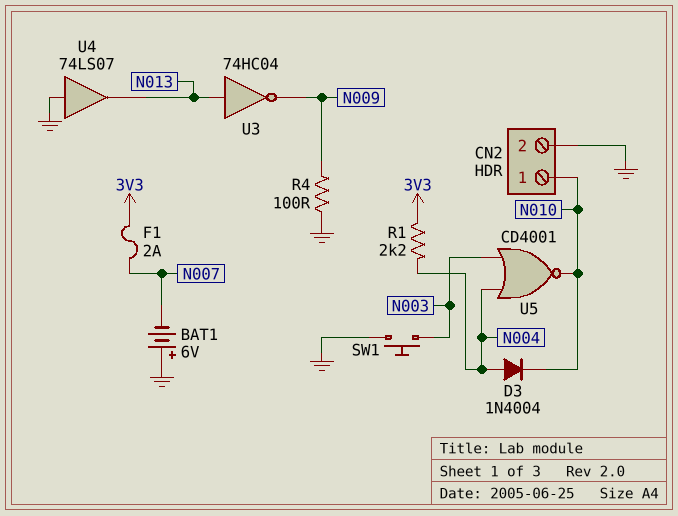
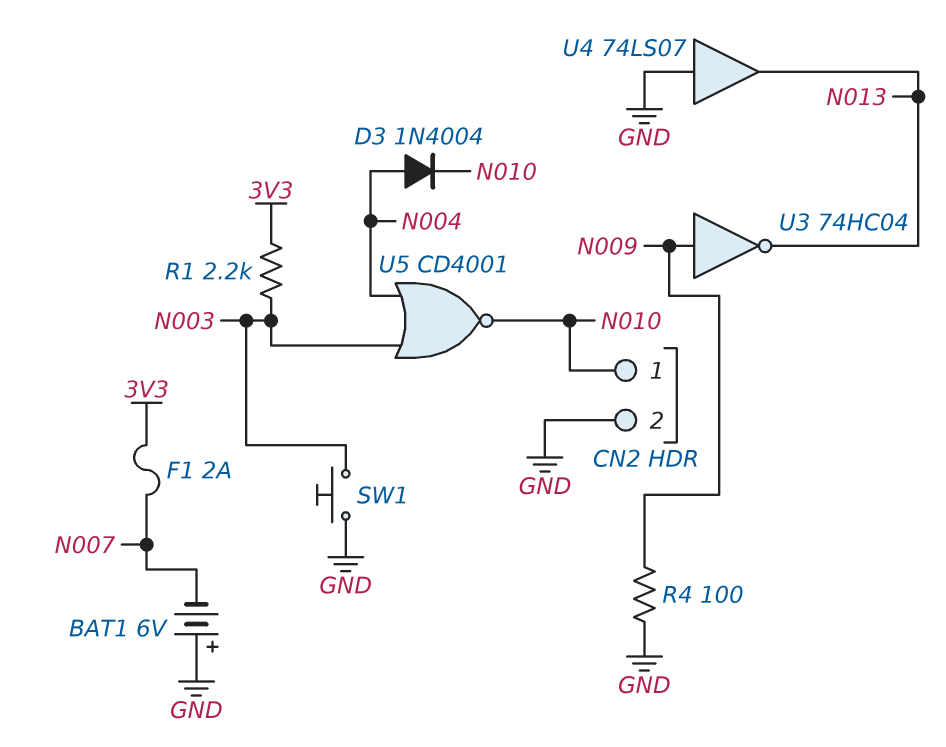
R1: 2.2k (3V3, N004) -> 2.2k (3V3, N003)
U3: NOT 74HC04 (in N013, out N009) -> NOT 74HC04 (in N009, out N013)

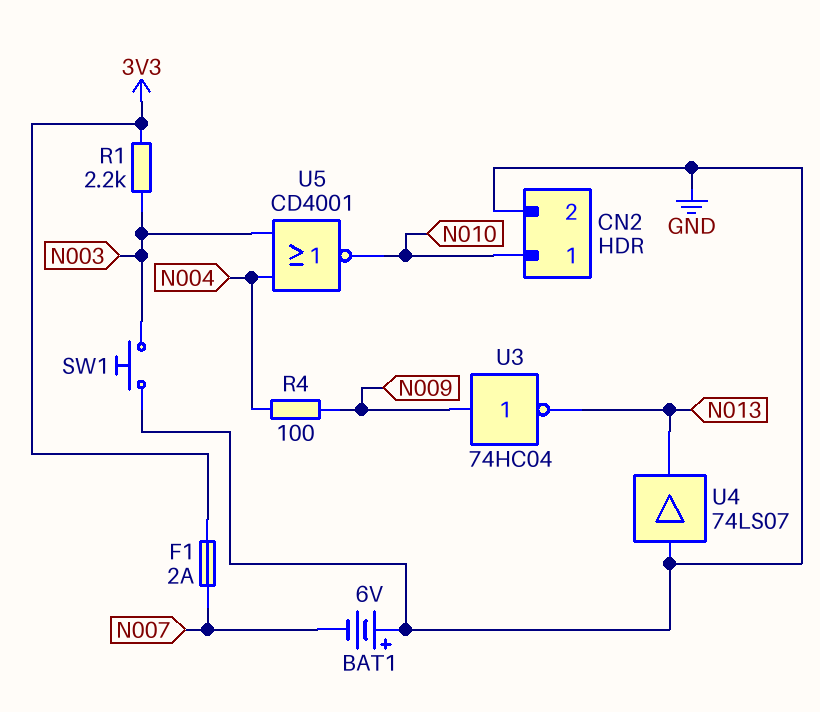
D3: diode 1N4004 (A N004, K N010) -> none
R4: 100 (GND, N009) -> 100 (N004, N009)

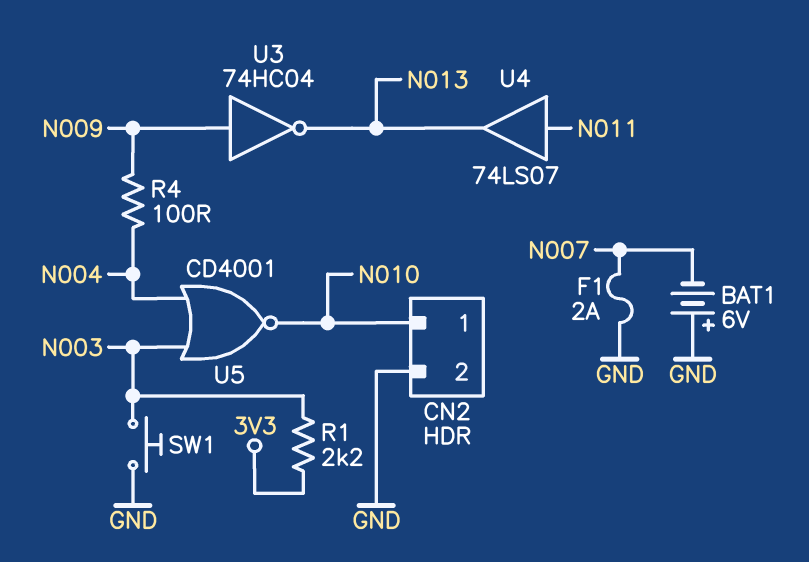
F1: 2A (3V3, N007) -> 2A (GND, N007)
U4: buffer 74LS07 (in GND, out N013) -> buffer 74LS07 (in N011, out N013)

